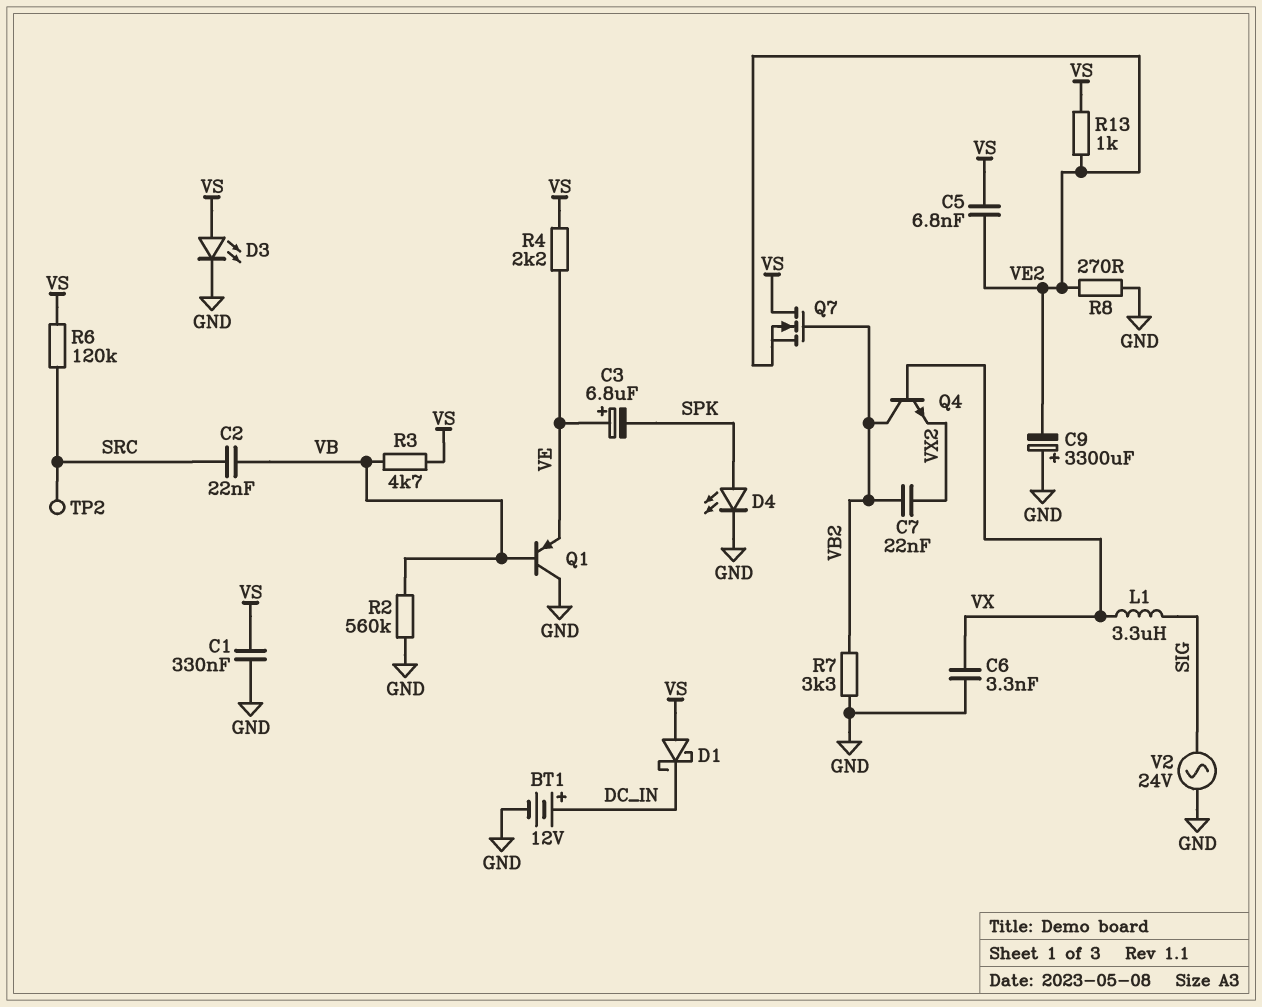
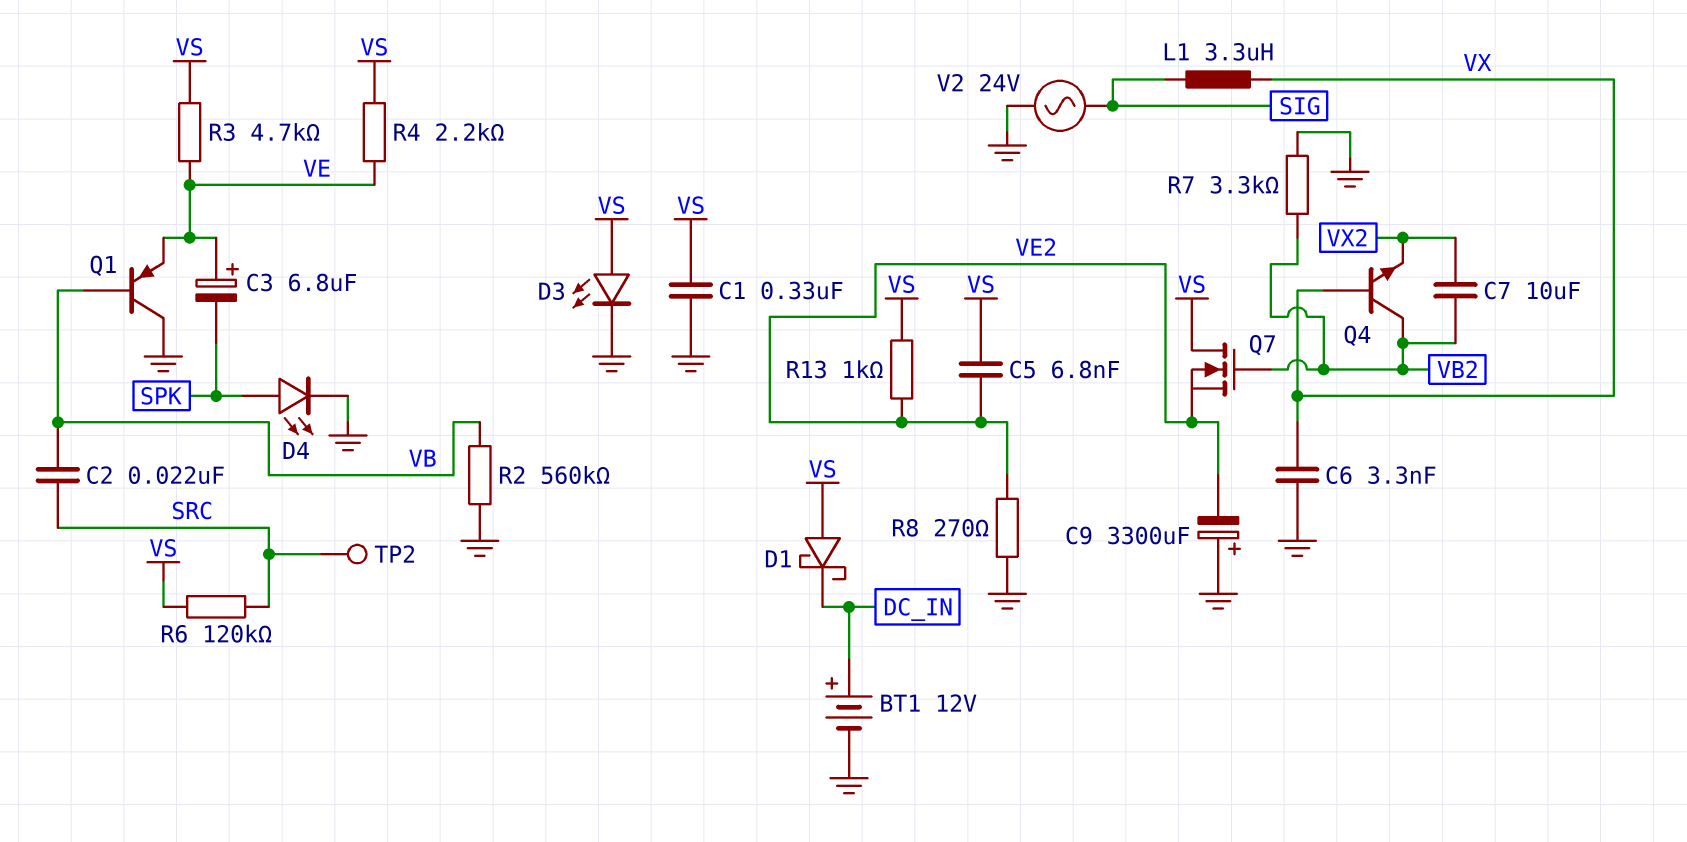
C7: 22nF (VB2, VX2) -> 10uF (VB2, VX2)
R3: 4.7k (VB, VS) -> 4.7k (VE, VS)

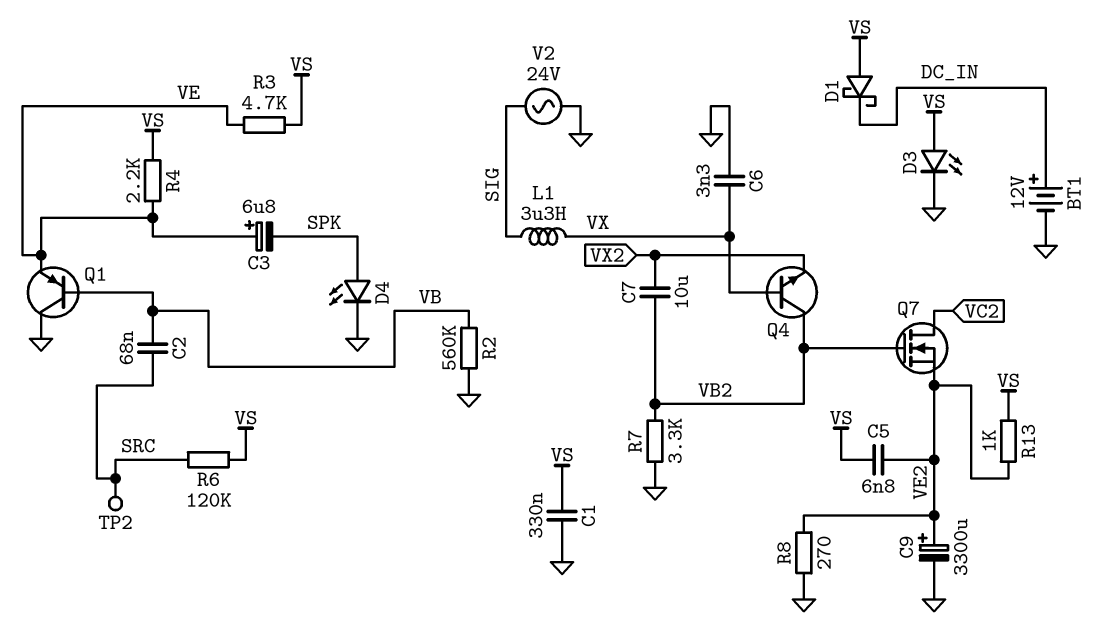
C2: 22nF (SRC, VB) -> 68nF (SRC, VB)
C9: 3300uF (plus GND, minus VE2) -> 3300uF (plus VE2, minus GND)
Q7: NMOS (G VB2, D VS, S VE2) -> NMOS (G VB2, D VC2, S VE2)

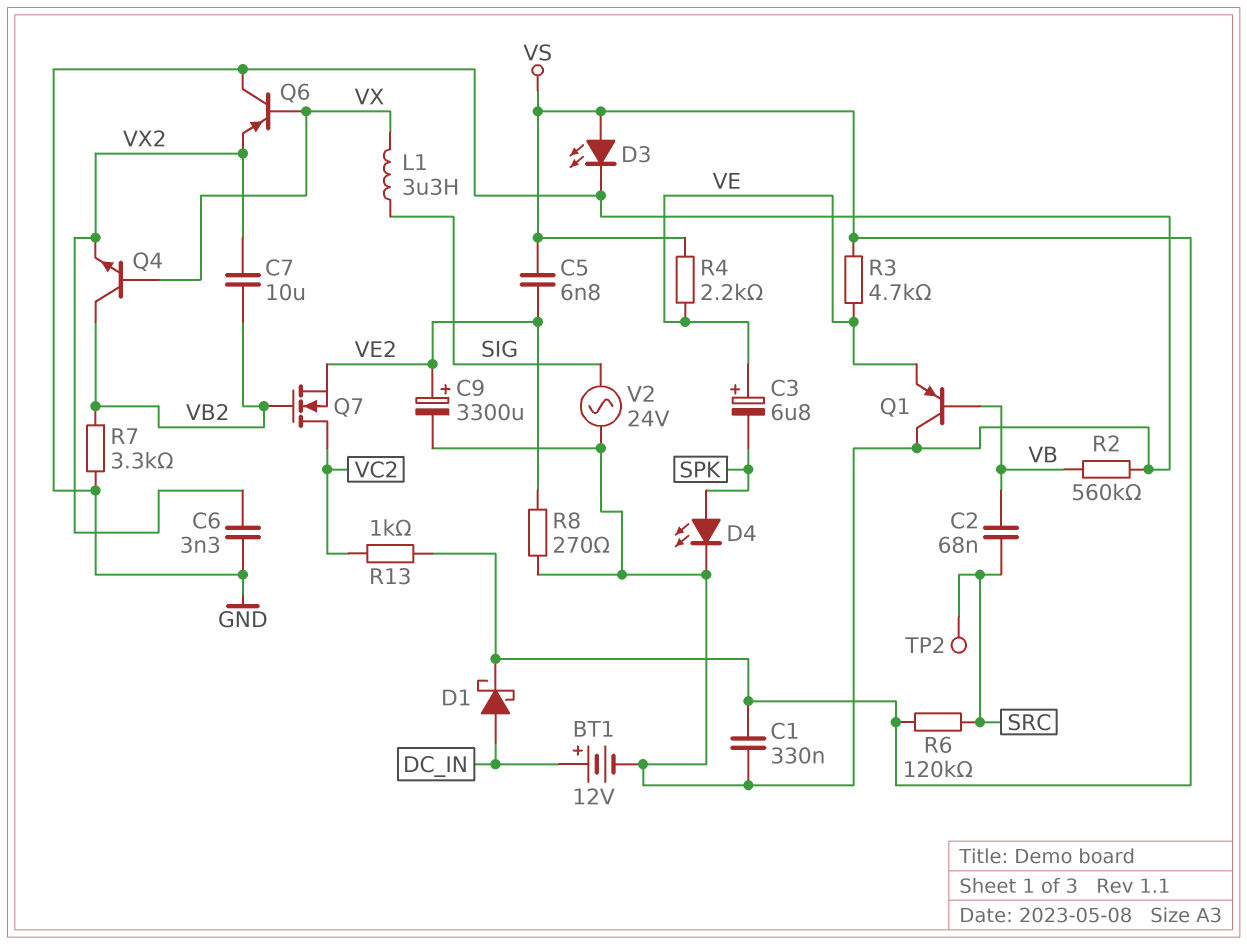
C6: 3.3nF (GND, VX) -> 3.3nF (GND, VX2)
D1: schottky (A VS, K DC_IN) -> schottky (A DC_IN, K VS)
Q6: none -> PNP (B VX, C GND, E VX2)
R13: 1k (VE2, VS) -> 1k (VC2, VS)

